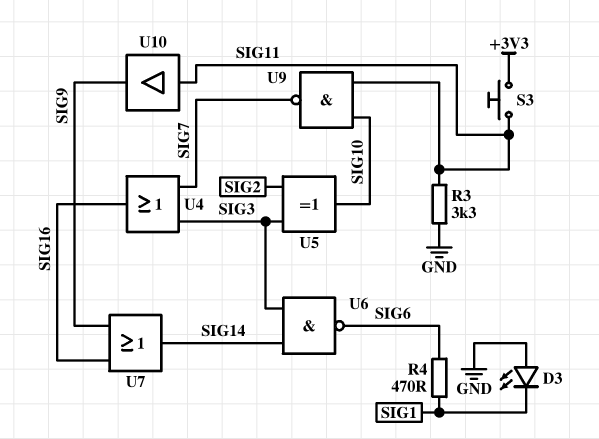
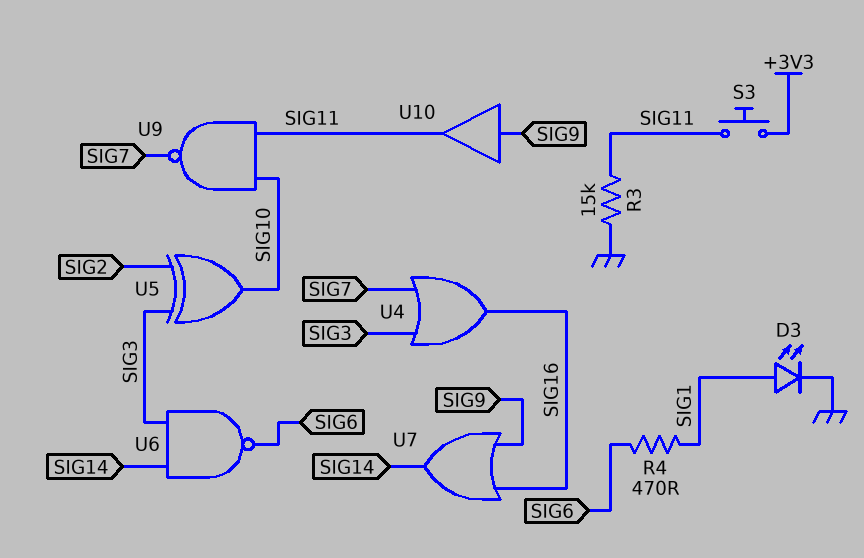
D3: LED (A GND, K SIG1) -> LED (A SIG1, K GND)
R3: 3.3k (GND, SIG11) -> 15k (GND, SIG11)
U10: buffer (in SIG11, out SIG9) -> buffer (in SIG9, out SIG11)

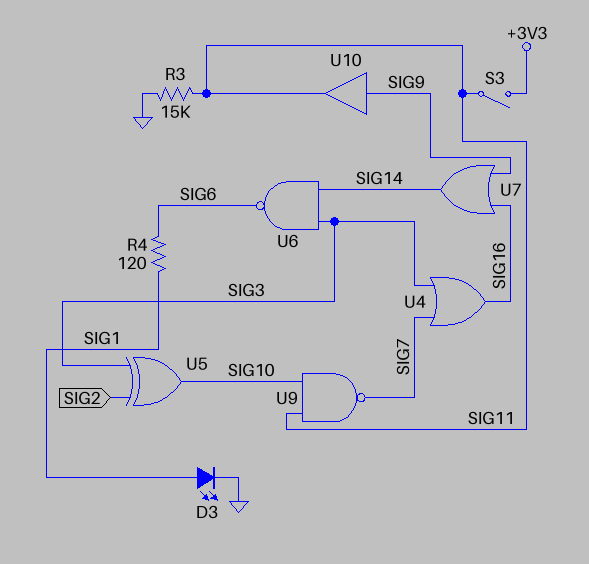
R4: 470 (SIG1, SIG6) -> 120 (SIG1, SIG6)
S3: button (+3V3, SIG11) -> switch (+3V3, SIG11)

